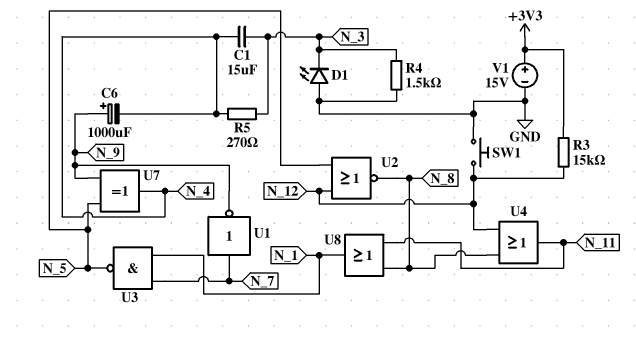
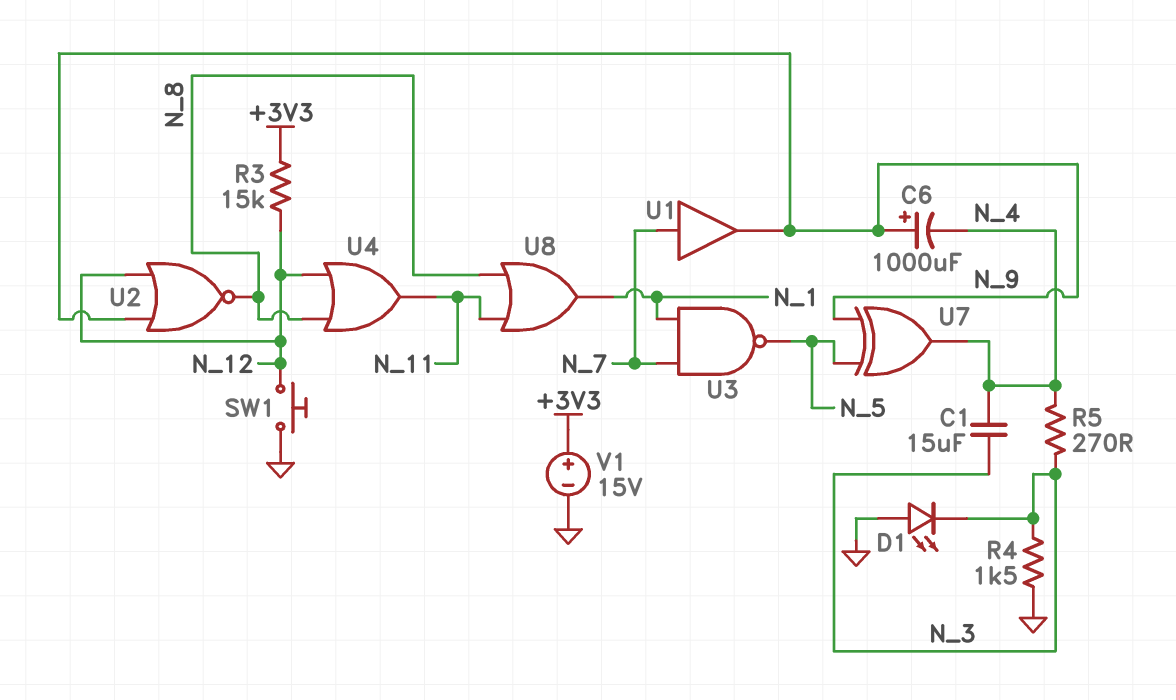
U1: NOT (in N_7, out N_9) -> buffer (in N_7, out N_9)
U2: NOR (in N_5, in N_12, out N_8) -> NOR (in N_9, in N_12, out N_8)

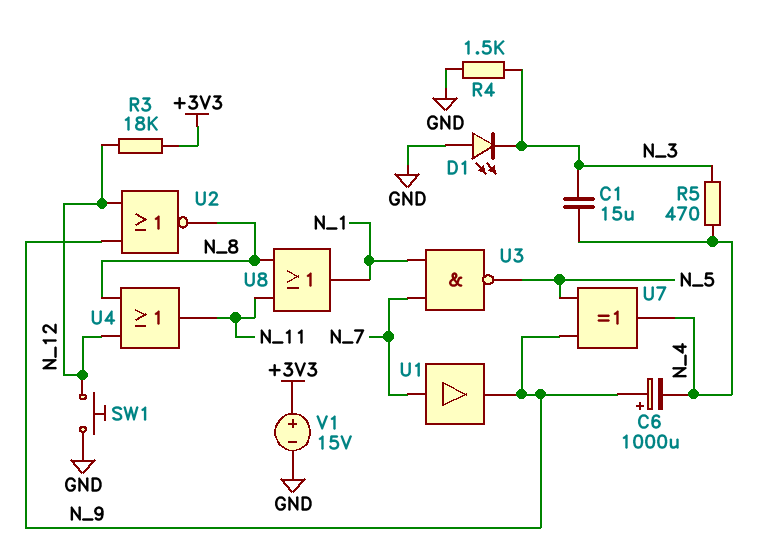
R3: 15k (+3V3, N_12) -> 18k (+3V3, N_12)
R5: 270 (N_3, N_4) -> 470 (N_3, N_4)

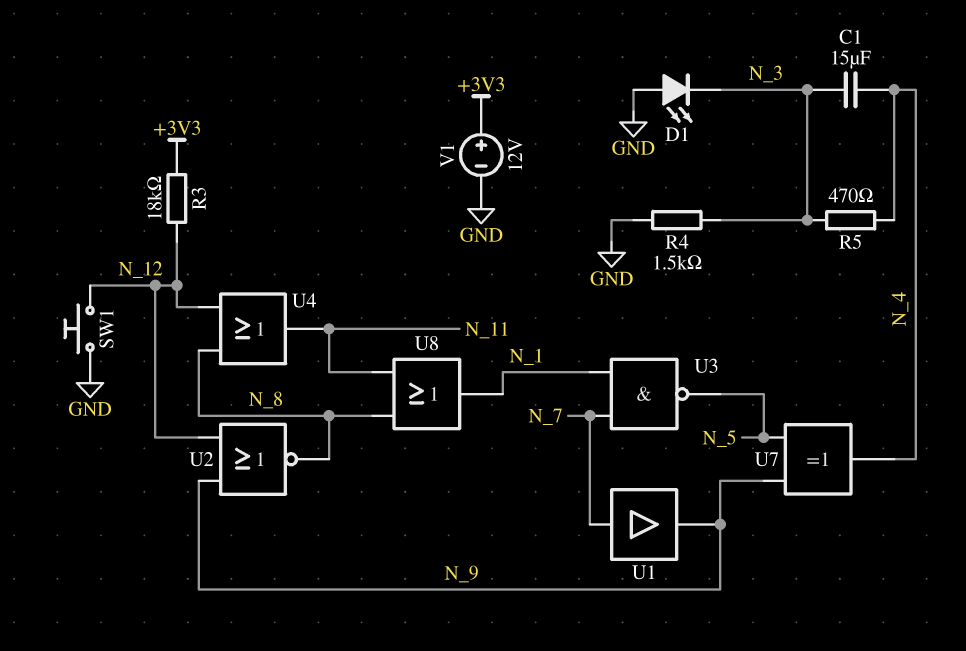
C6: 1000uF (plus N_9, minus N_4) -> none
V1: 15V (plus +3V3, minus GND) -> 12V (plus +3V3, minus GND)

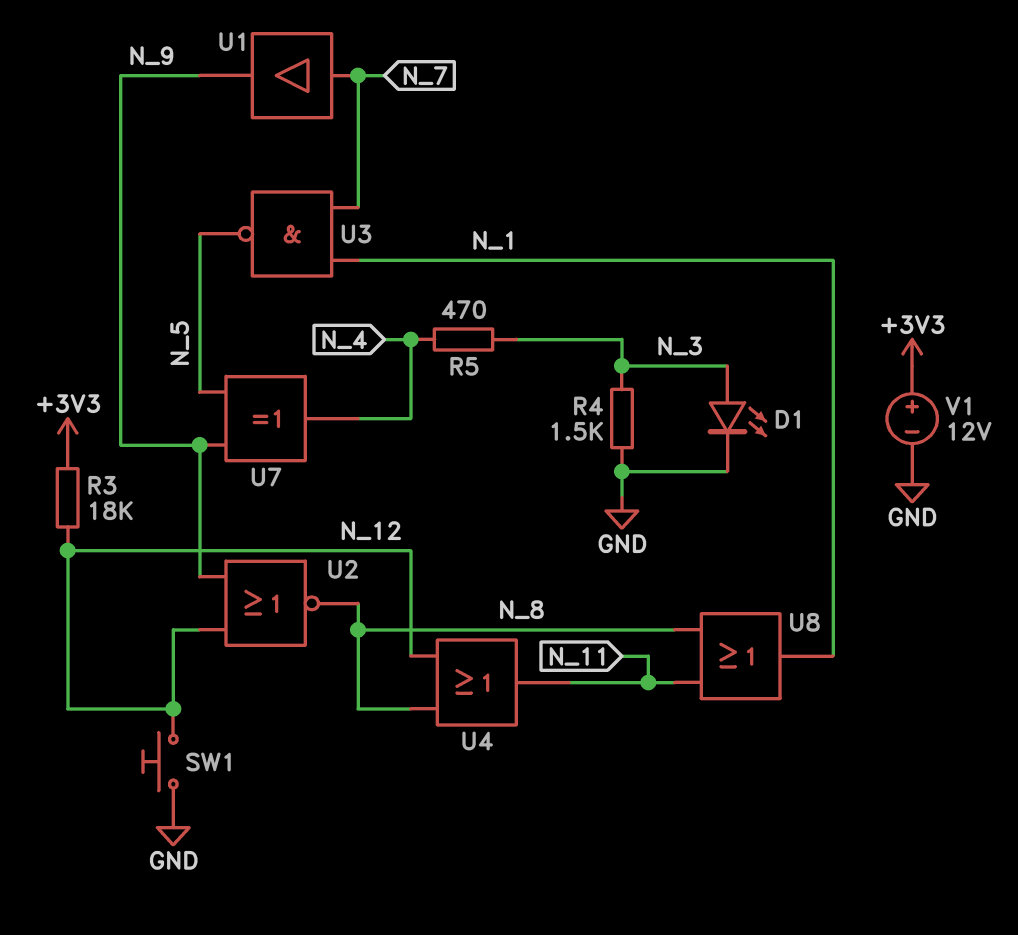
C1: 15uF (N_3, N_4) -> none
D1: LED (A GND, K N_3) -> LED (A N_3, K GND)

